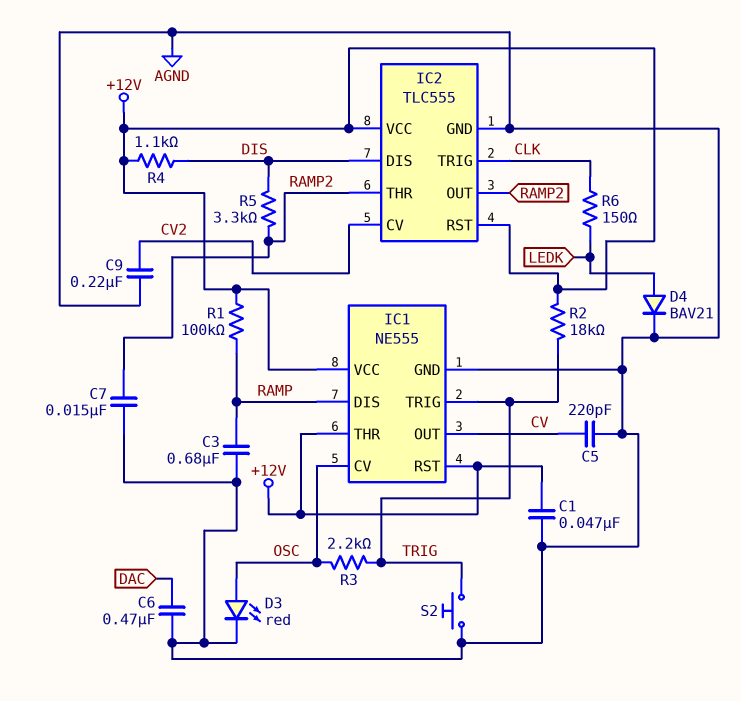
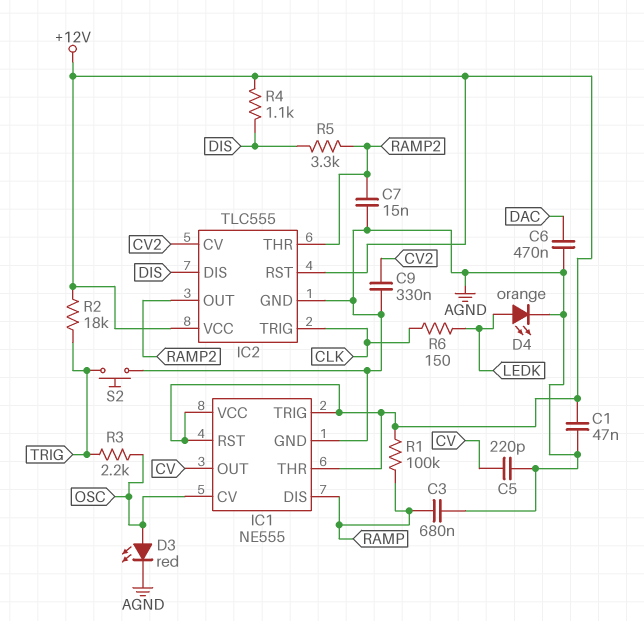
C9: 220nF (AGND, CV2) -> 330nF (AGND, CV2)
D4: diode BAV21 (A LEDK, K AGND) -> LED orange (A LEDK, K AGND)
IC1 pin TRIG: TRIG -> +12V

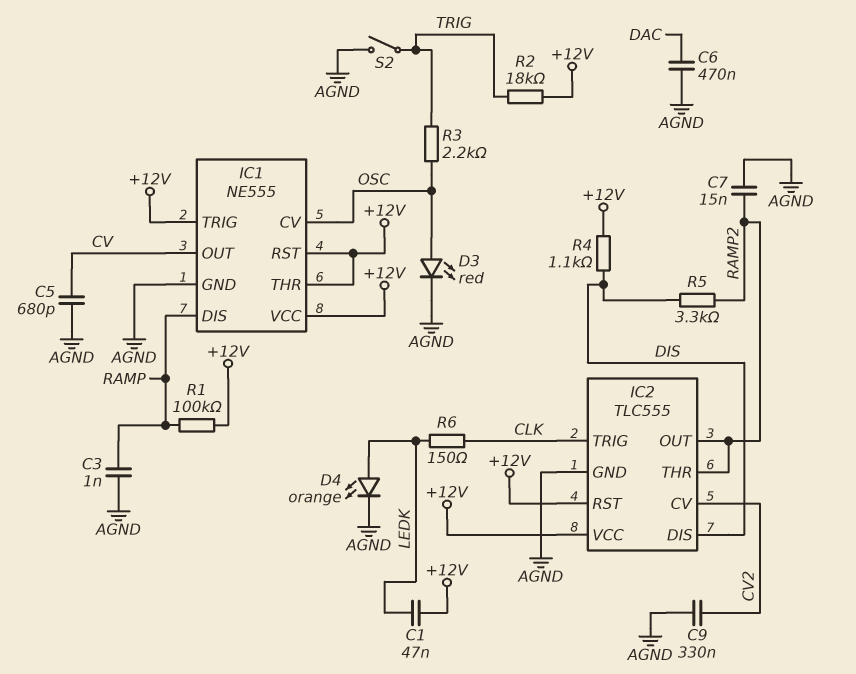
C1: 47nF (+12V, AGND) -> 47nF (+12V, LEDK)
C3: 680nF (AGND, RAMP) -> 1nF (AGND, RAMP)
C5: 220pF (AGND, CV) -> 680pF (AGND, CV)
S2: button (AGND, TRIG) -> switch (AGND, TRIG)

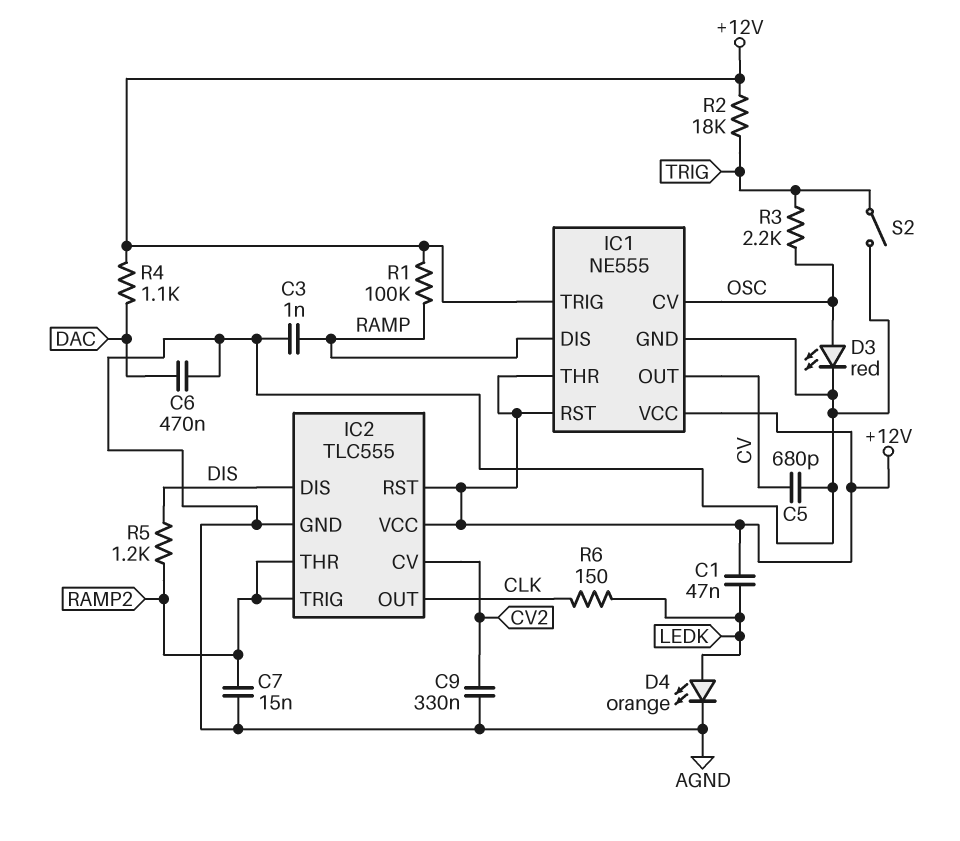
IC2 pin OUT: RAMP2 -> CLK
IC2 pin TRIG: CLK -> RAMP2
R4: 1.1k (+12V, DIS) -> 1.1k (+12V, DAC)
R5: 3.3k (DIS, RAMP2) -> 1.2k (DIS, RAMP2)

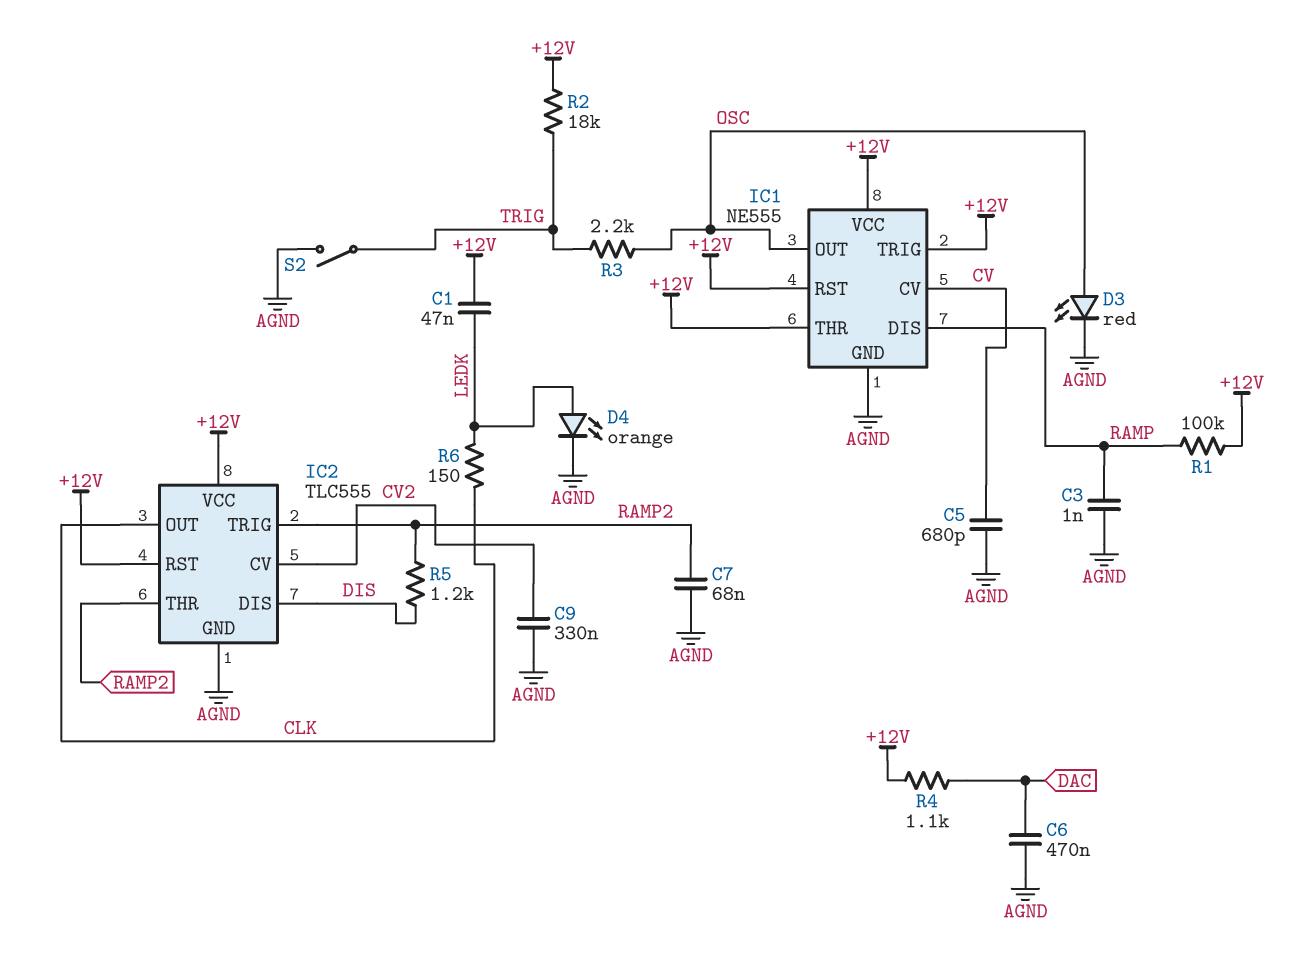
C7: 15nF (AGND, RAMP2) -> 68nF (AGND, RAMP2)
IC1 pin CV: OSC -> CV
IC1 pin OUT: CV -> OSC

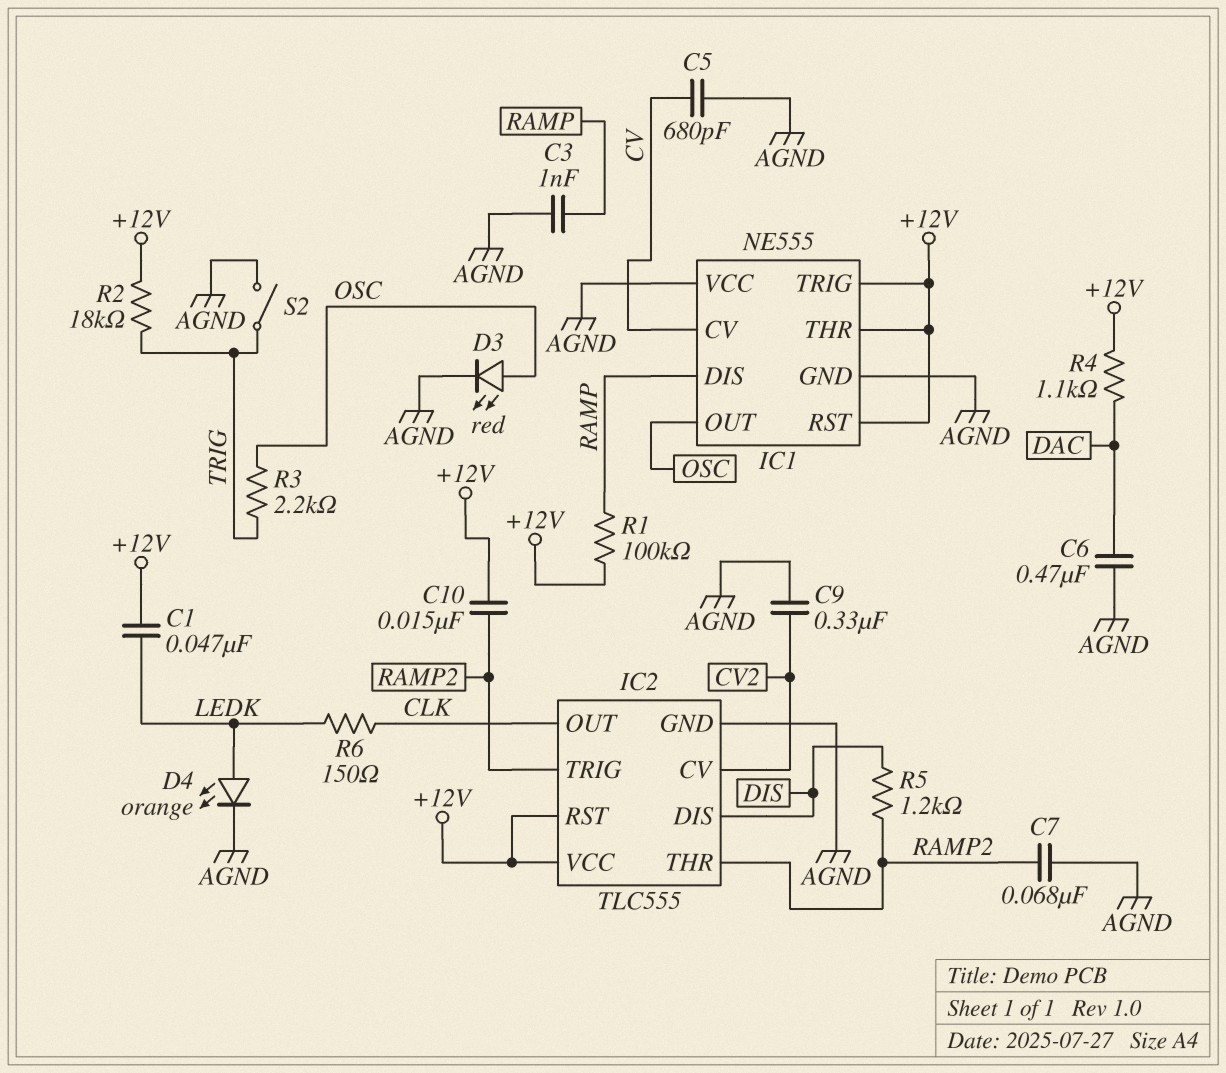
C10: none -> 15nF (+12V, RAMP2)
IC1 pin VCC: +12V -> AGND

